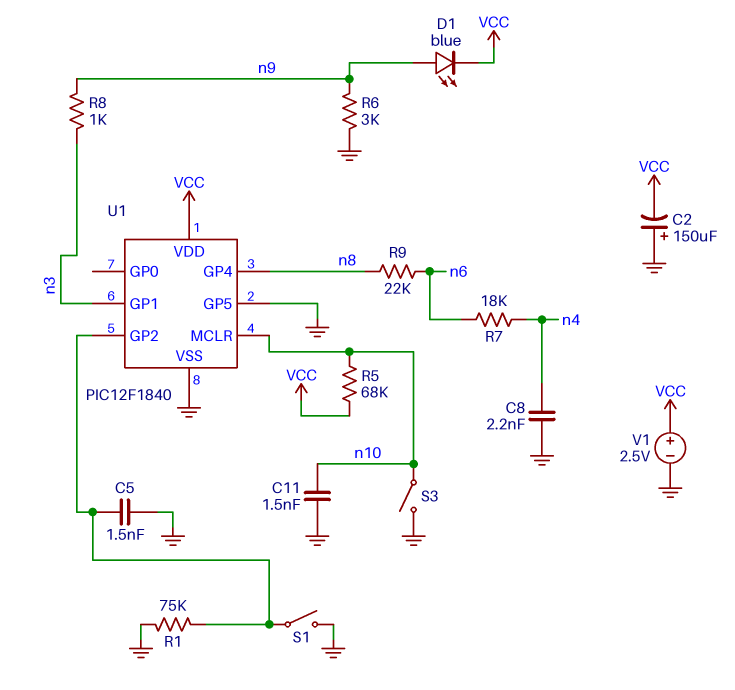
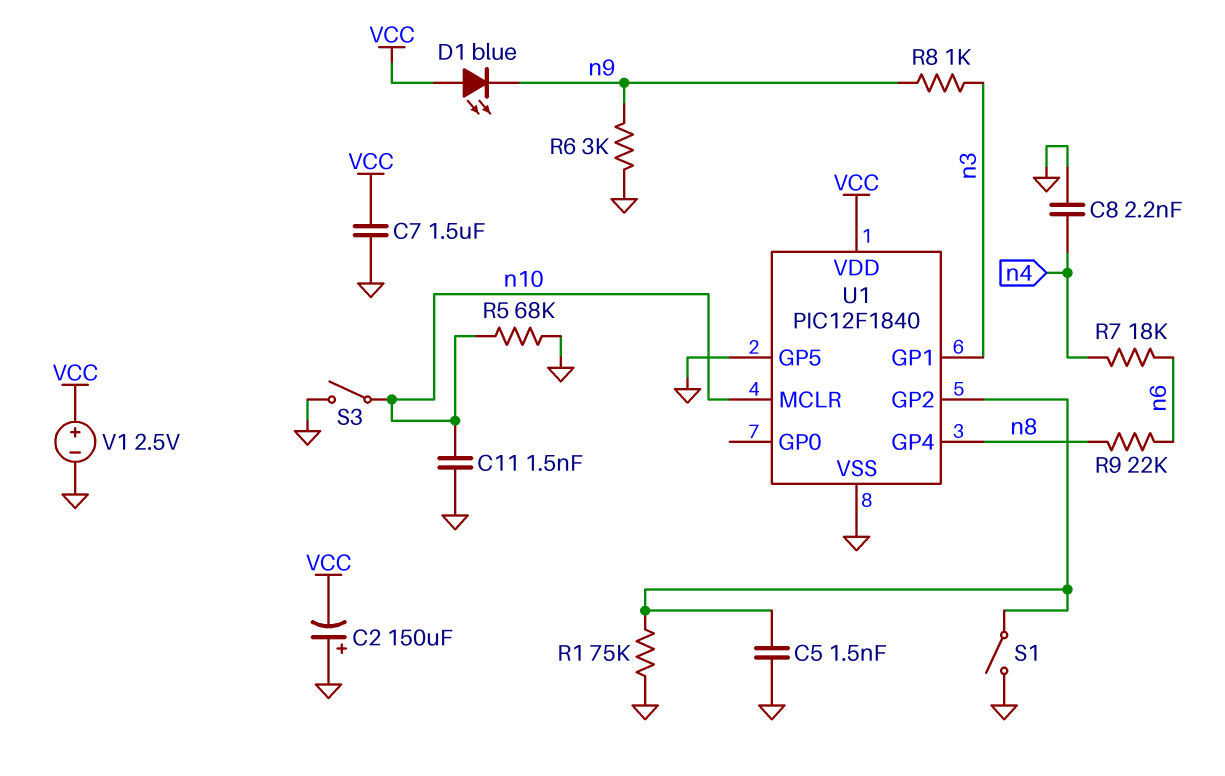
C7: none -> 1.5uF (GND, VCC)
D1: LED blue (A n9, K VCC) -> LED blue (A VCC, K n9)
R5: 68k (VCC, n10) -> 68k (GND, n10)

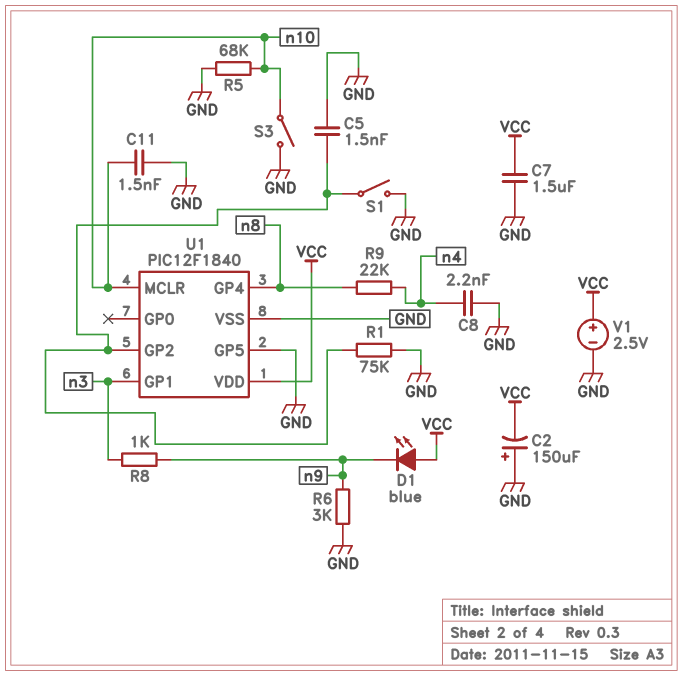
R7: 18k (n4, n6) -> none
R9: 22k (n6, n8) -> 22k (n4, n8)

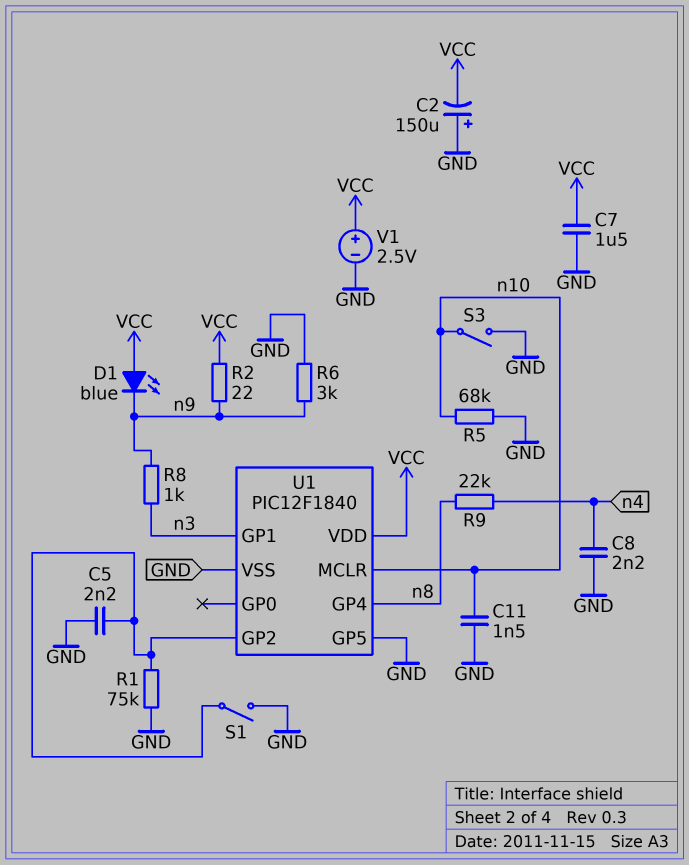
C5: 1.5nF (GND, U1/GP2) -> 2.2nF (GND, U1/GP2)
R2: none -> 22 (VCC, n9)

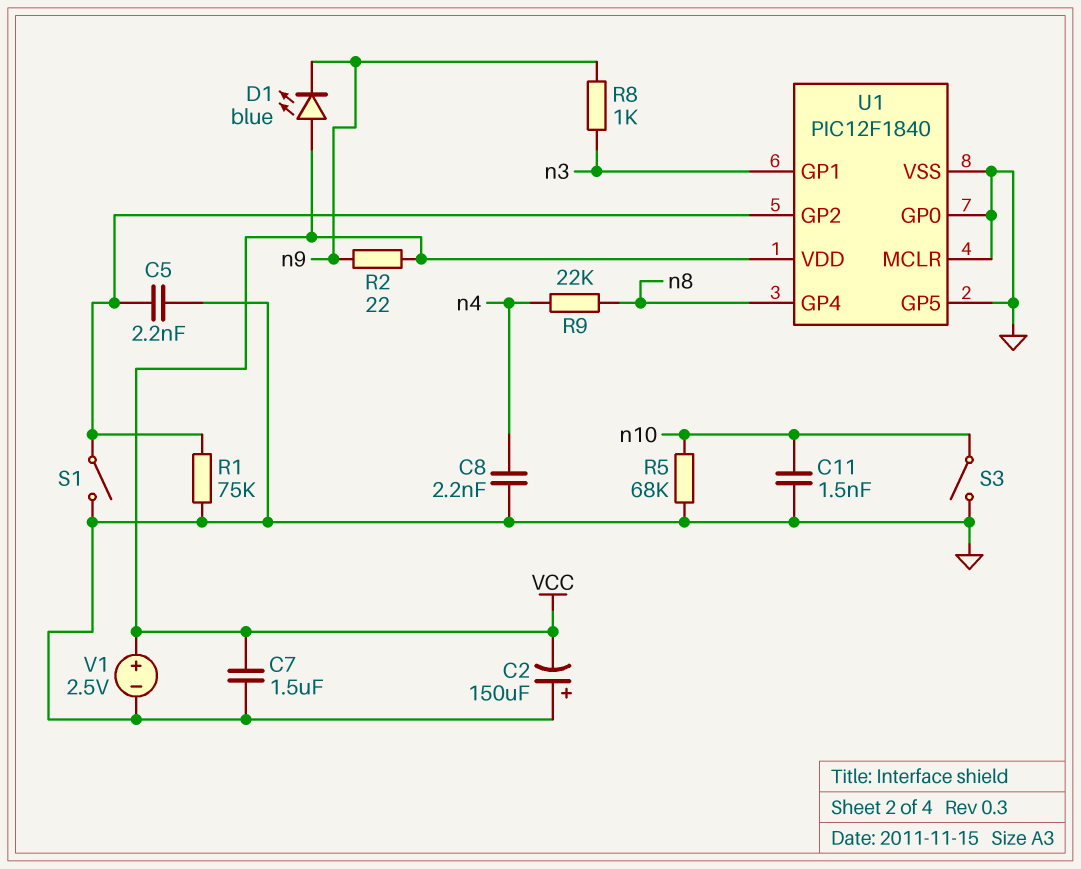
R6: 3k (GND, n9) -> none
U1 pin GP0: none -> GND
U1 pin MCLR: n10 -> GND

